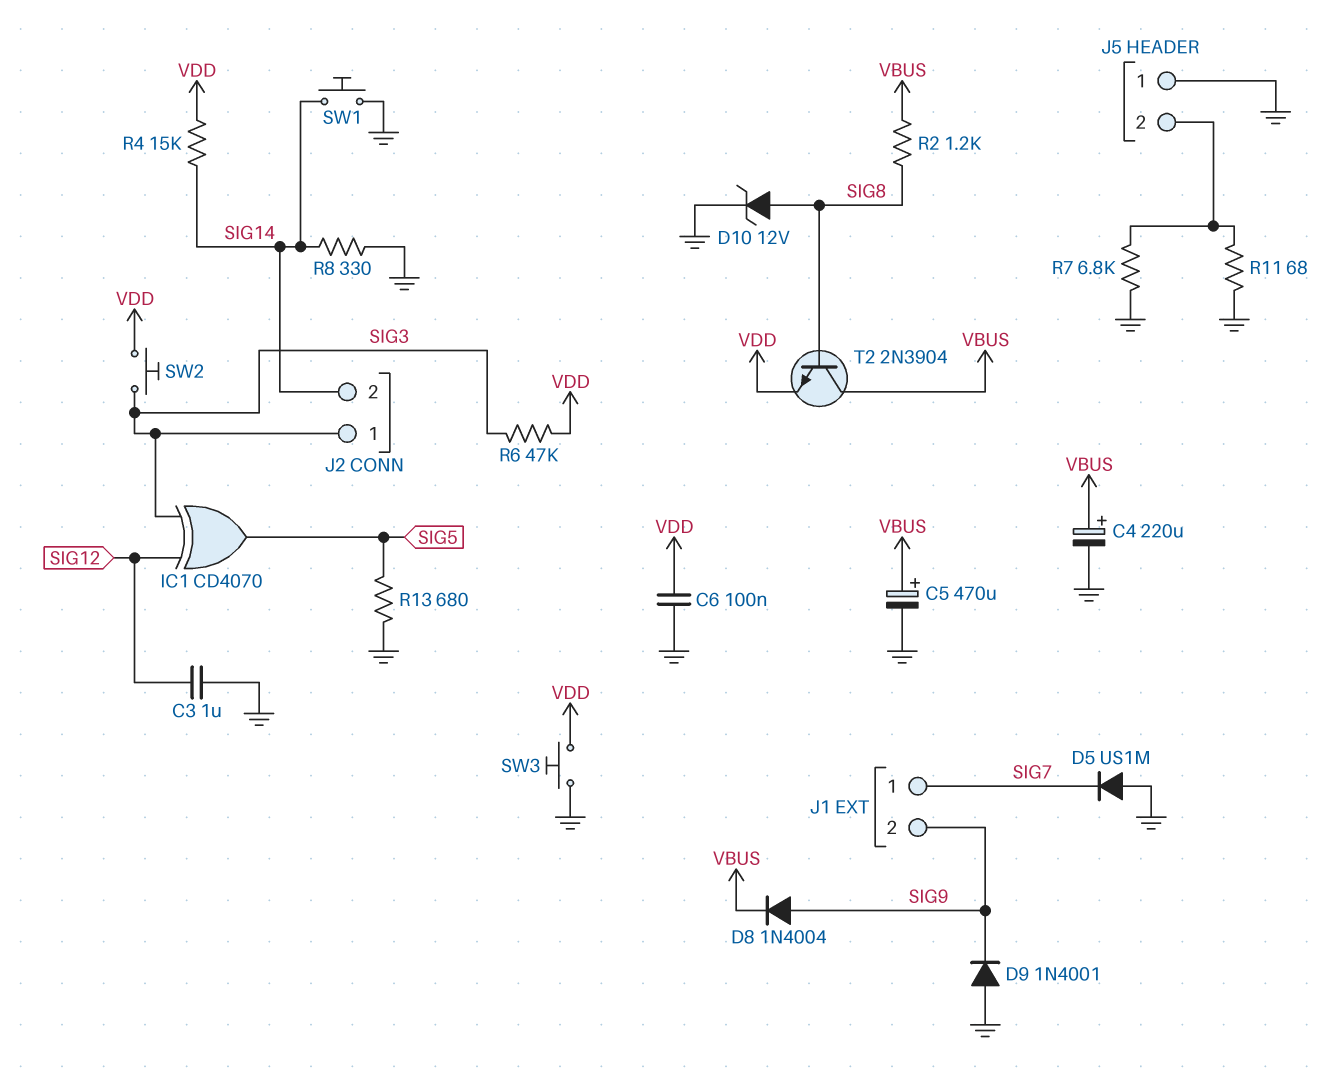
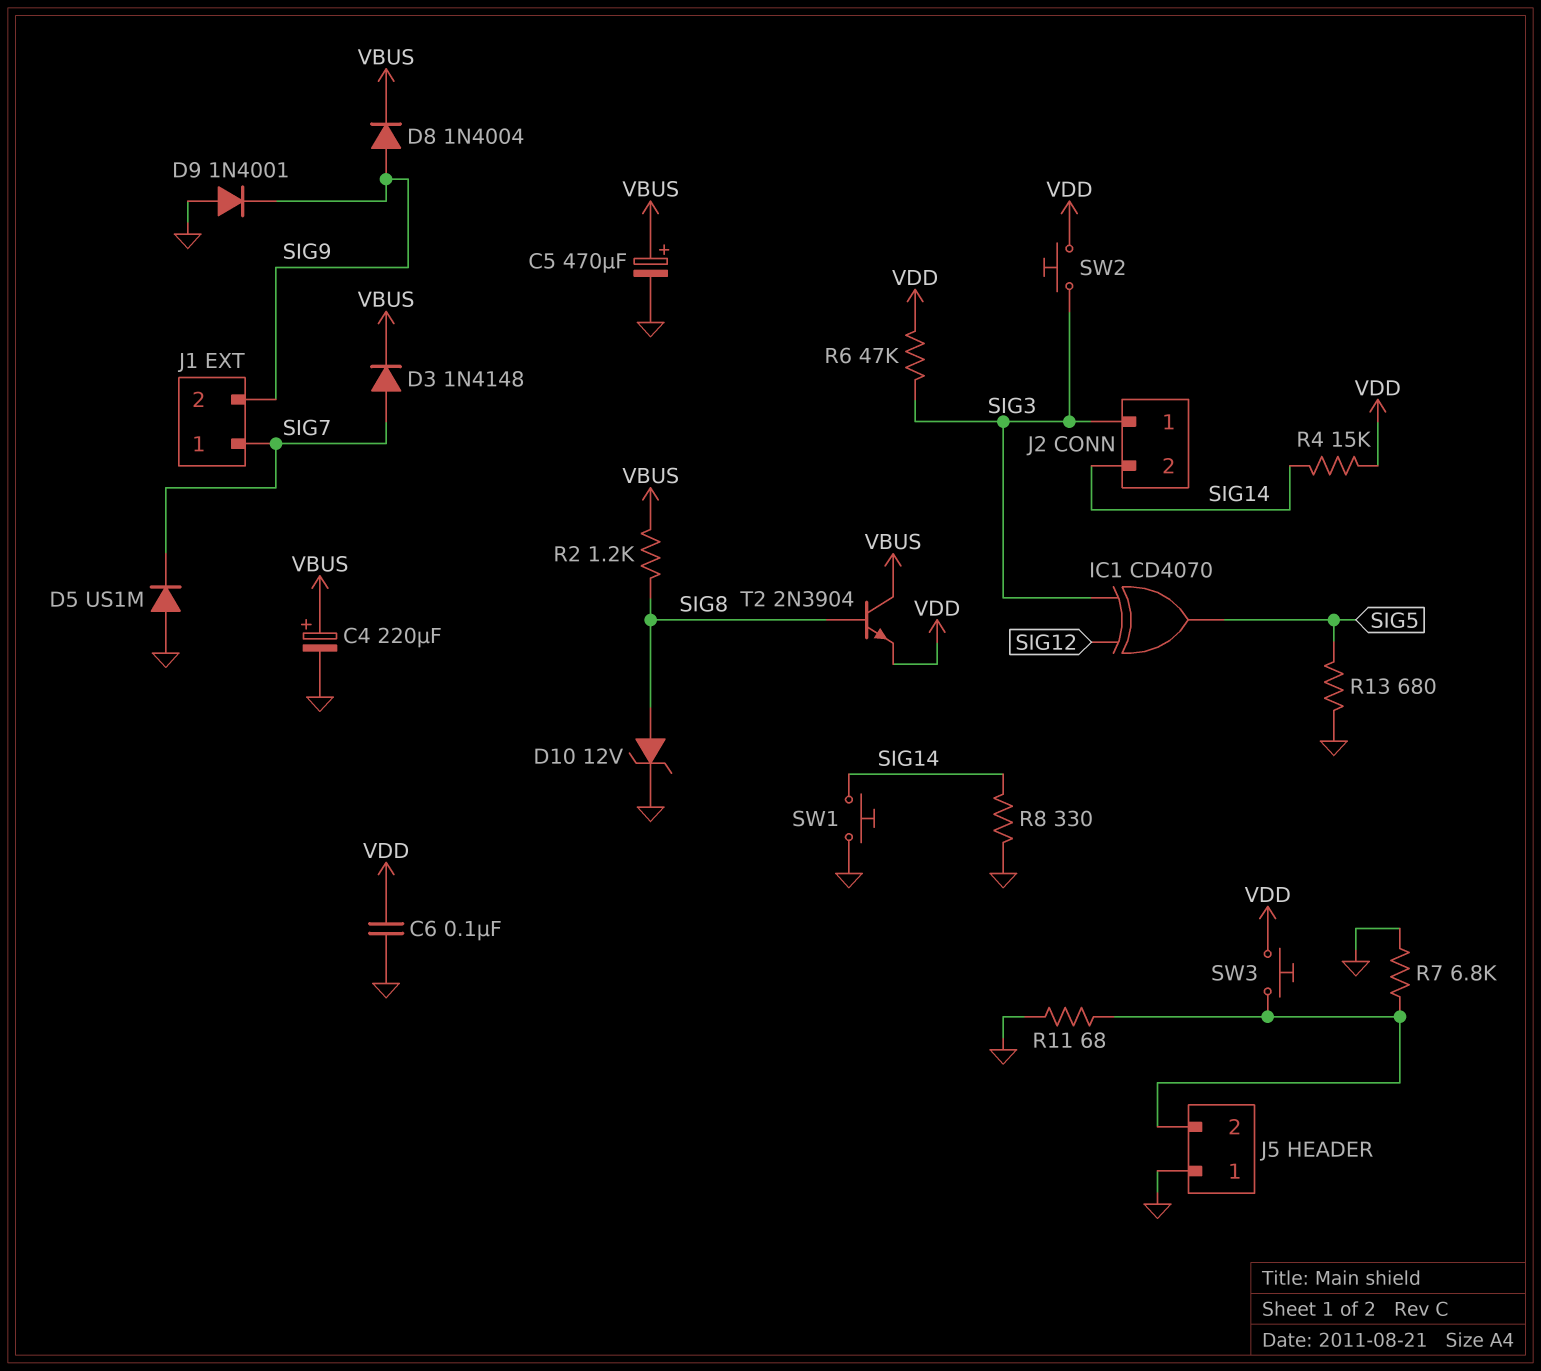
C3: 1uF (GND, SIG12) -> none
D3: none -> diode 1N4148 (A SIG7, K VBUS)
SW3: button (GND, VDD) -> button (J5/2, VDD)

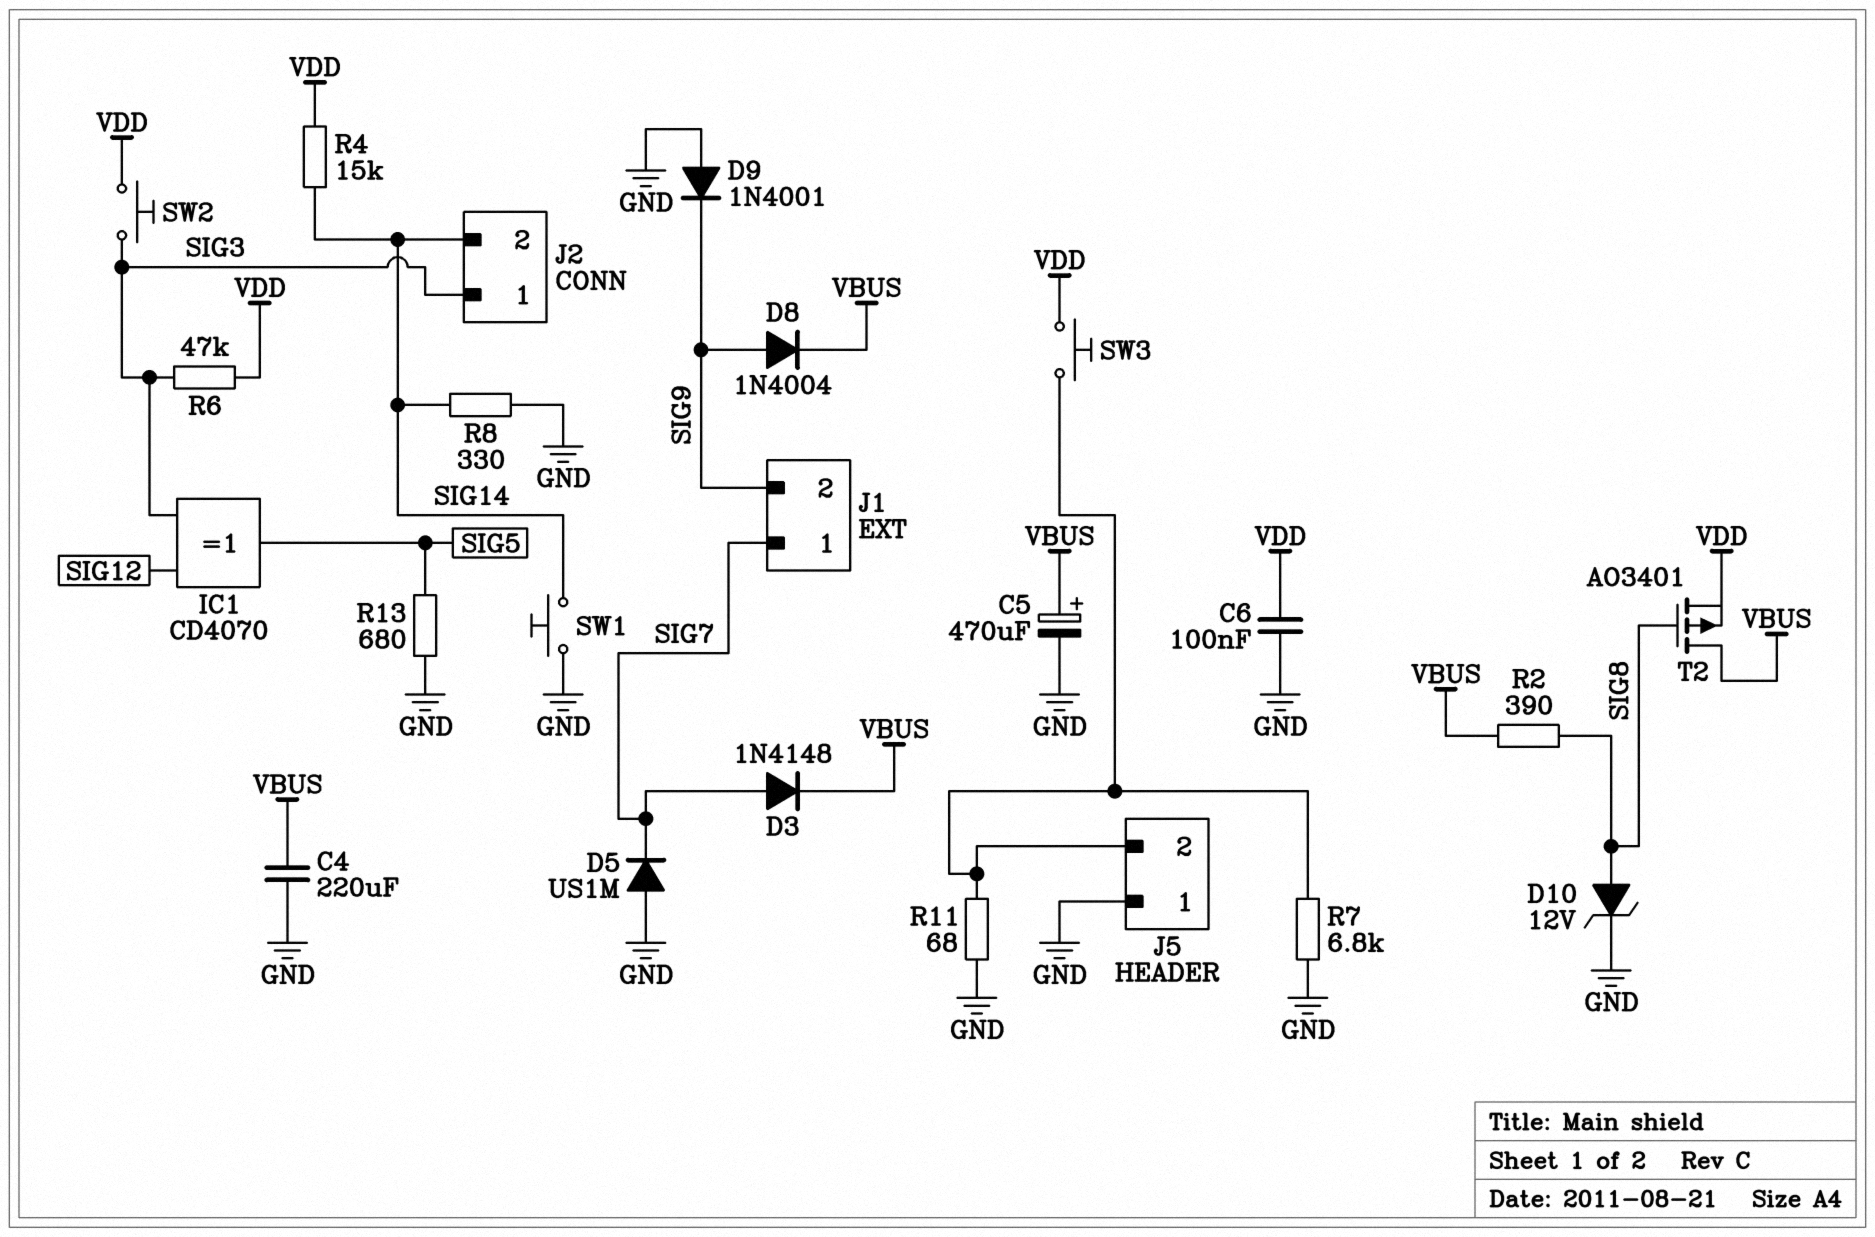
C4: 220uF (plus VBUS, minus GND) -> 220uF (GND, VBUS)
R2: 1.2k (SIG8, VBUS) -> 390 (SIG8, VBUS)
T2: NPN 2N3904 (B SIG8, C VBUS, E VDD) -> PMOS AO3401 (G SIG8, D VBUS, S VDD)

